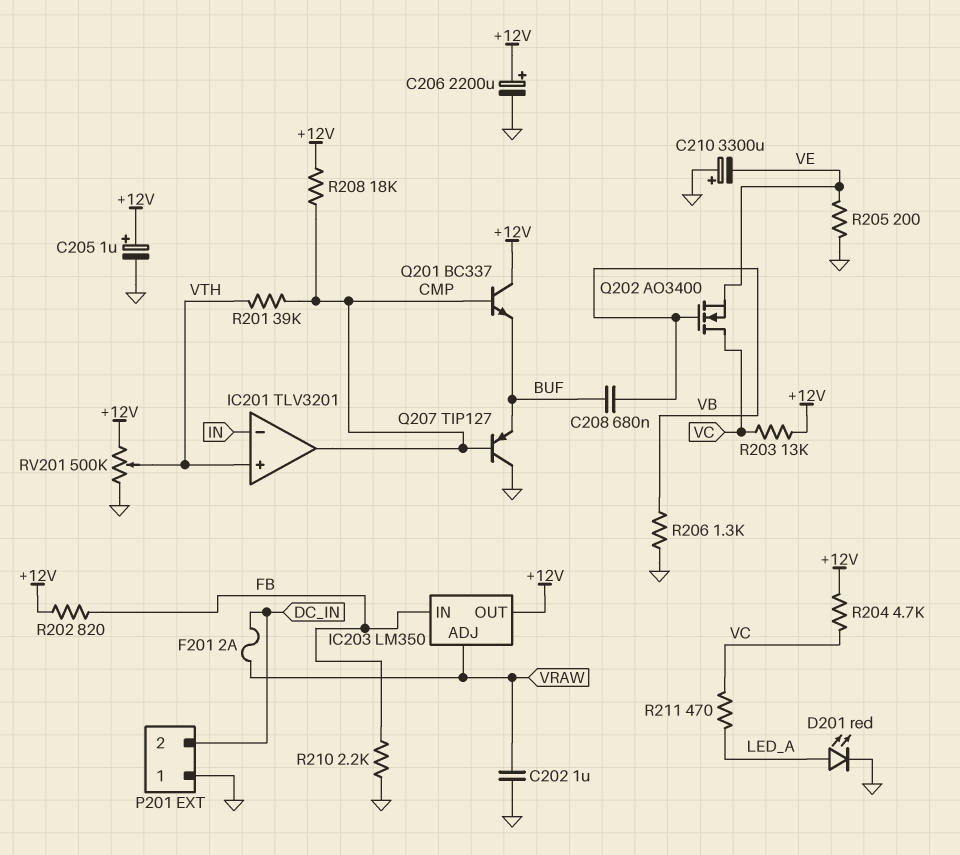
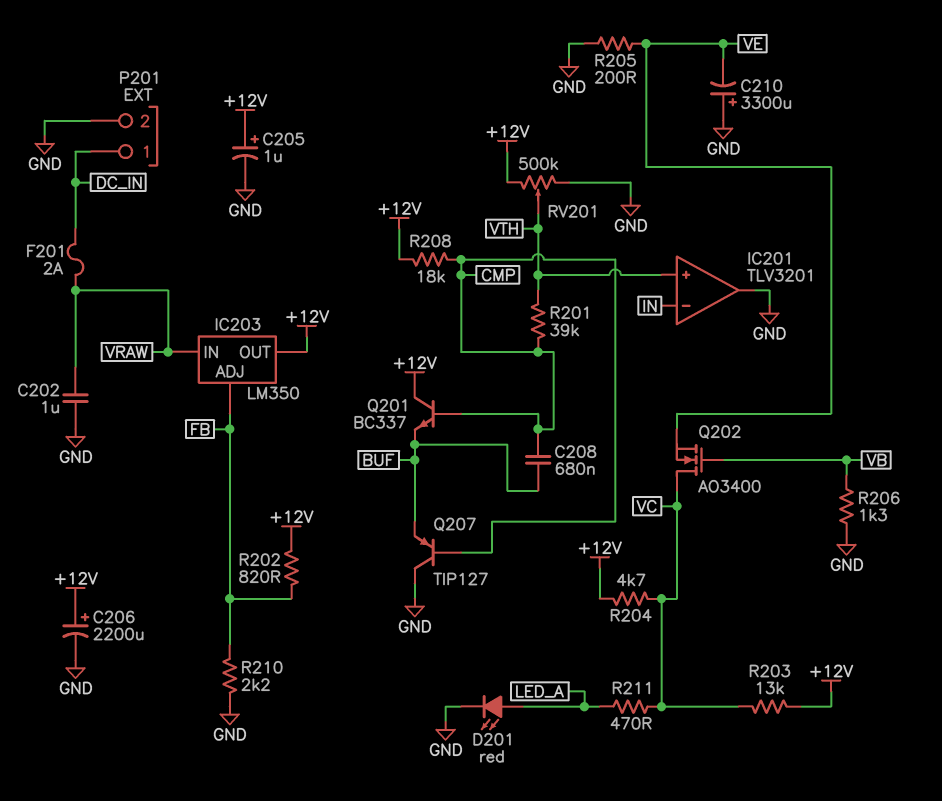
C208: 680nF (BUF, VB) -> 680nF (BUF, CMP)
IC201 pin out: CMP -> GND
IC203 pin ADJ: VRAW -> FB
IC203 pin IN: FB -> VRAW
P201 pin 1: GND -> DC_IN
P201 pin 2: DC_IN -> GND

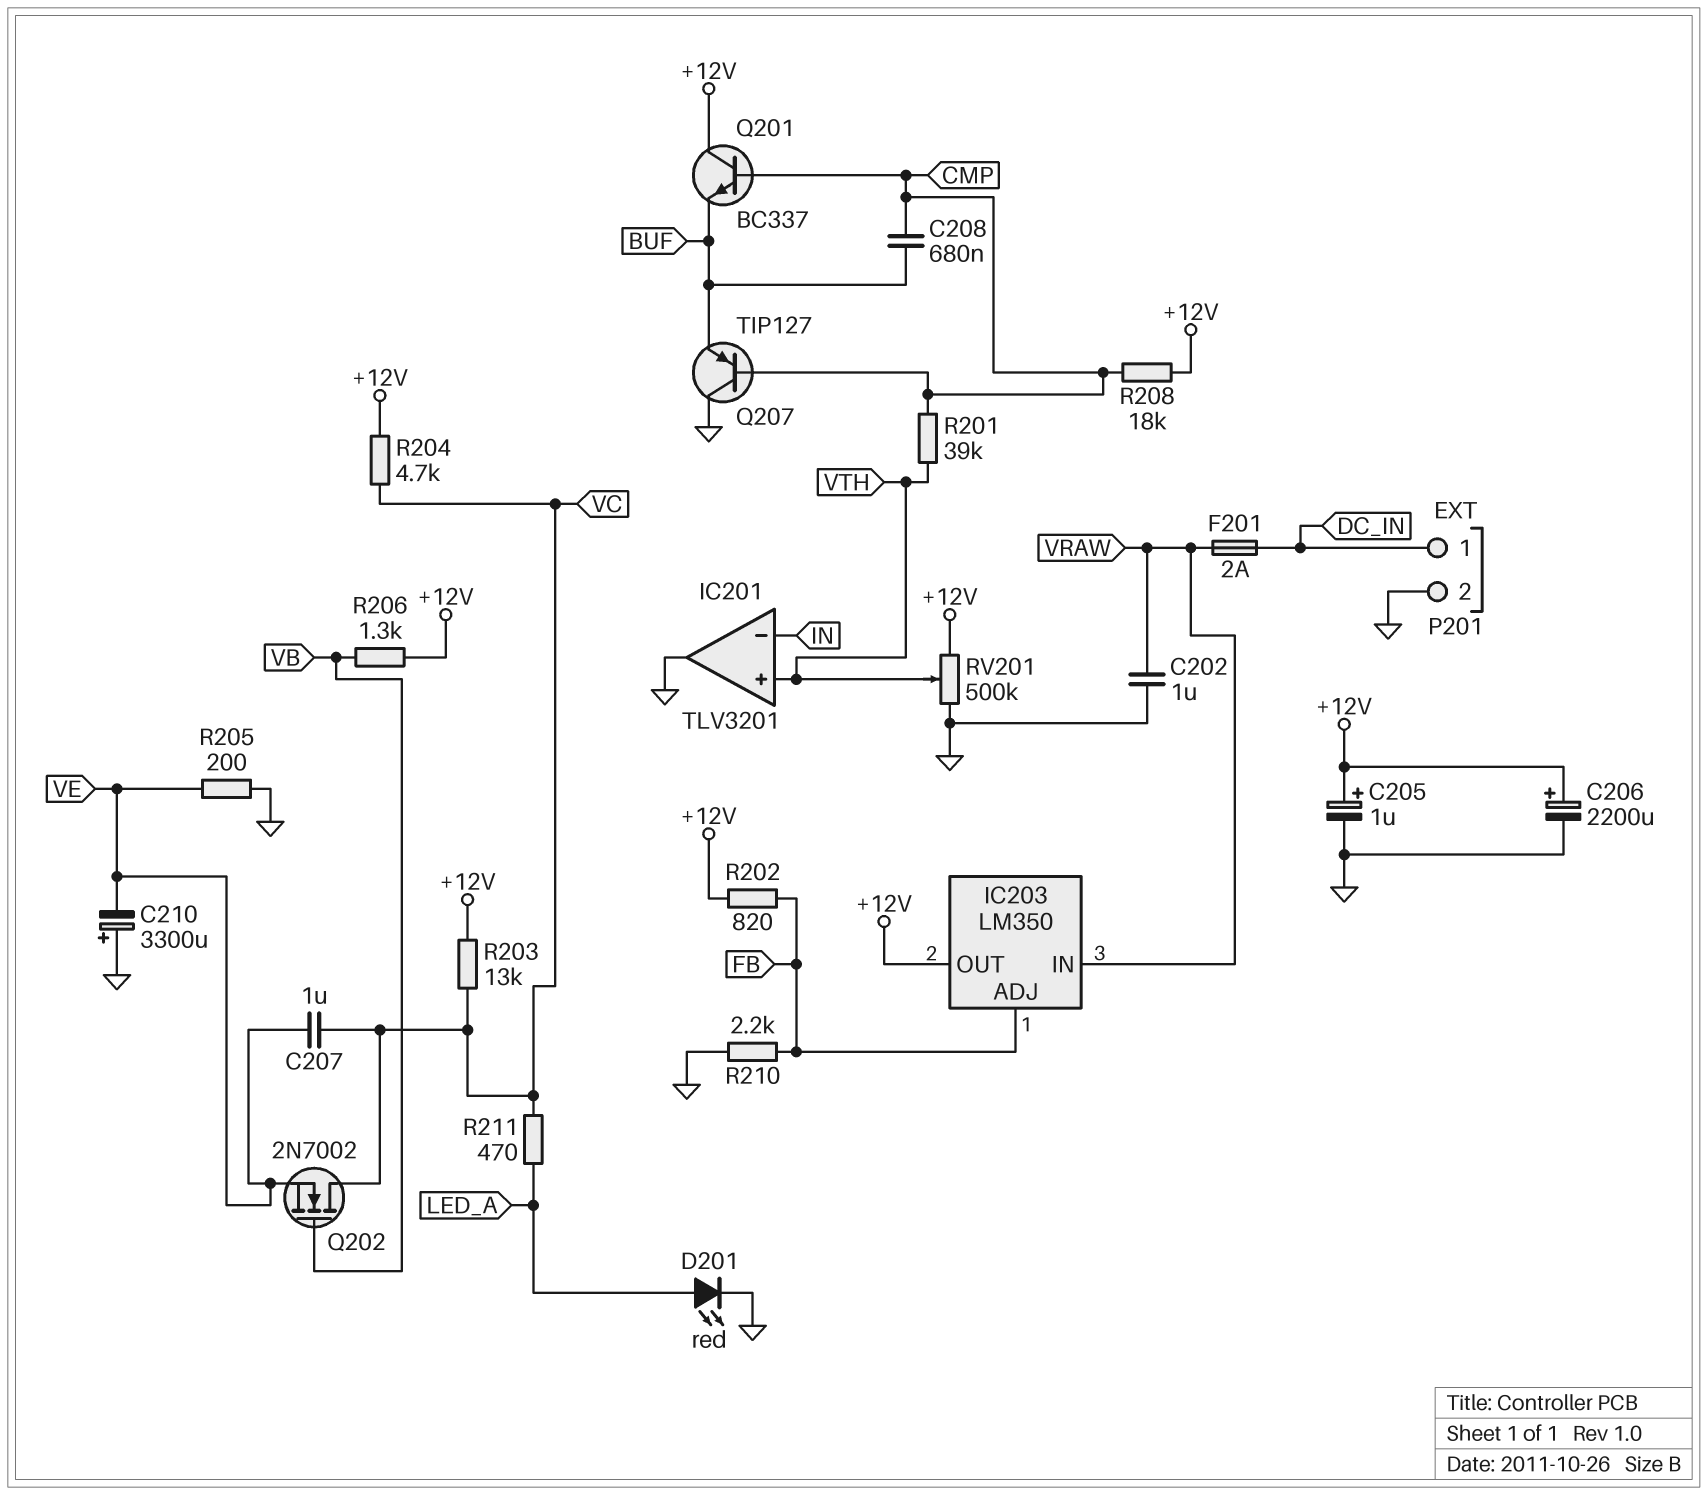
C207: none -> 1uF (VC, VE)
Q202: NMOS AO3400 (G VB, D VC, S VE) -> NMOS 2N7002 (G VB, D VC, S VE)
R206: 1.3k (GND, VB) -> 1.3k (+12V, VB)

